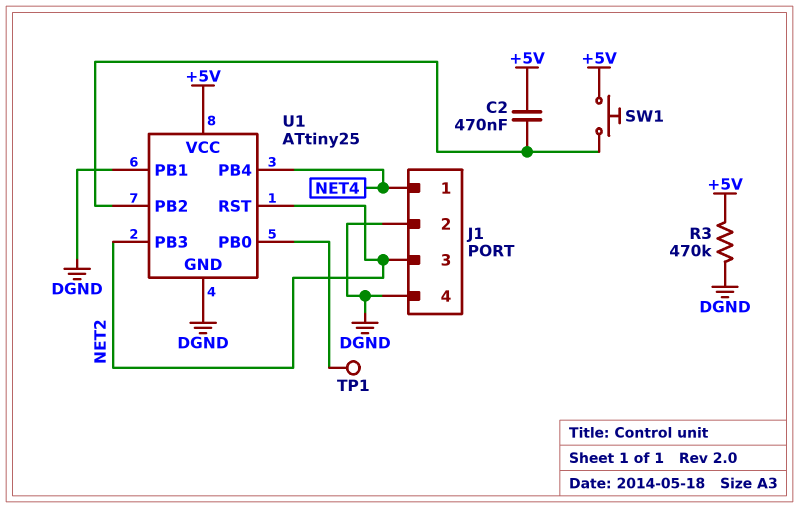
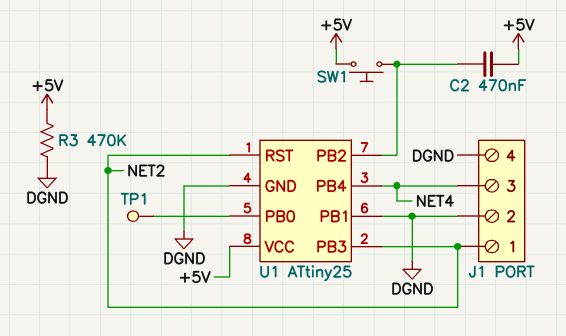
J1 pin 1: NET4 -> NET2
J1 pin 3: NET2 -> NET4

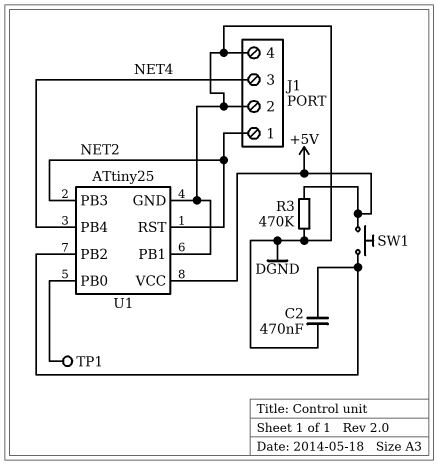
C2: 470nF (+5V, U1/PB2) -> 470nF (DGND, U1/PB2)

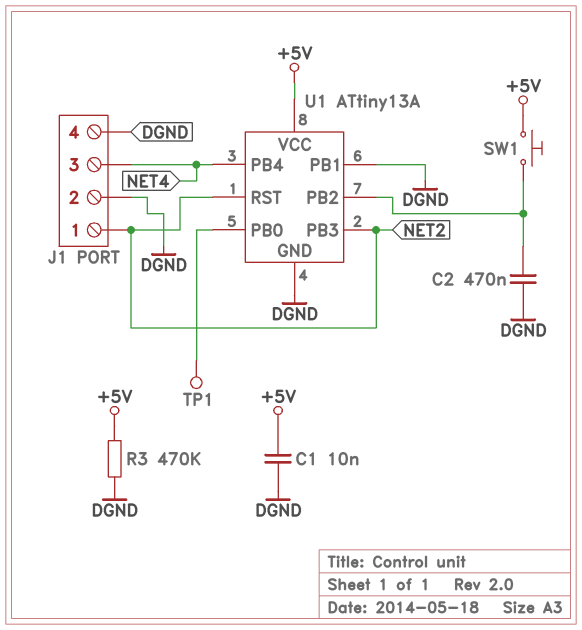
C1: none -> 10nF (+5V, DGND)
U1: ATtiny25 -> ATtiny13A

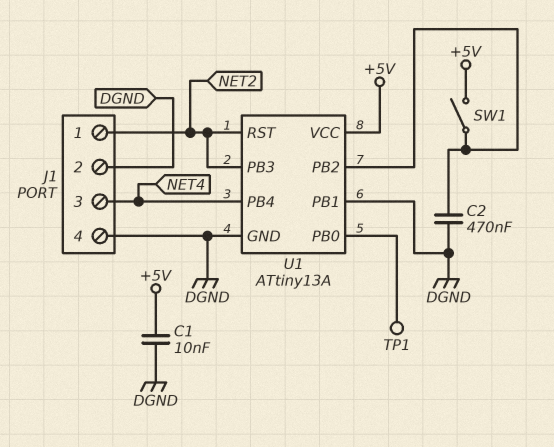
R3: 470k (+5V, DGND) -> none
SW1: button (+5V, U1/PB2) -> switch (+5V, U1/PB2)

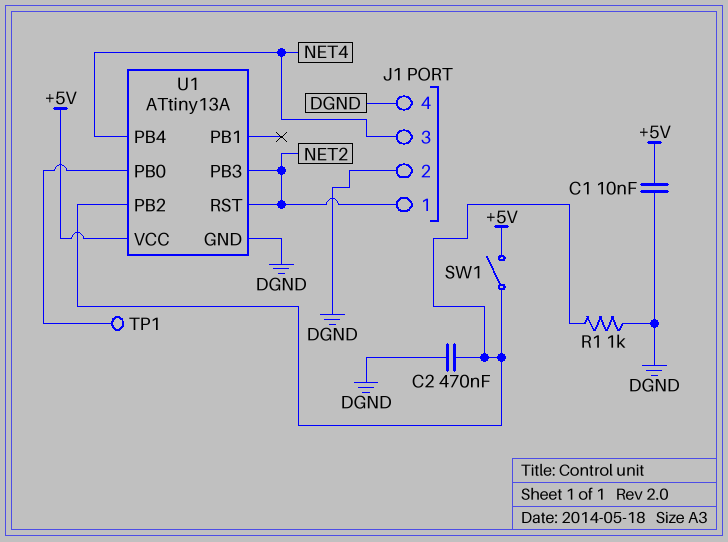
R1: none -> 1k (DGND, U1/PB2)
U1 pin PB1: DGND -> none

